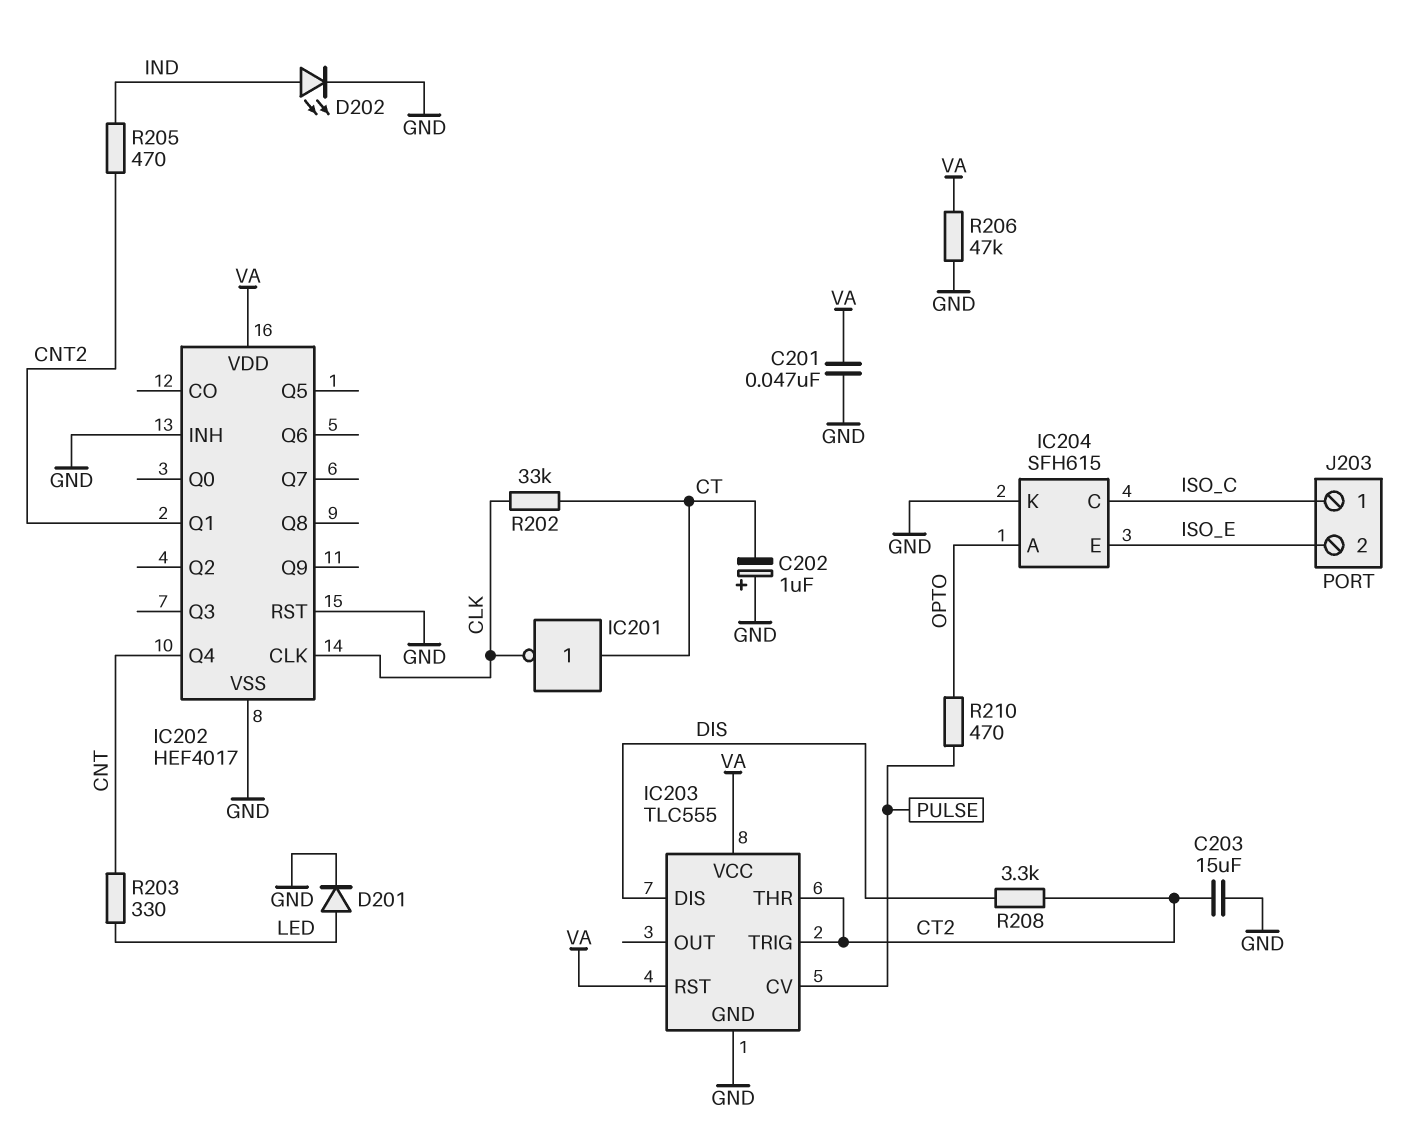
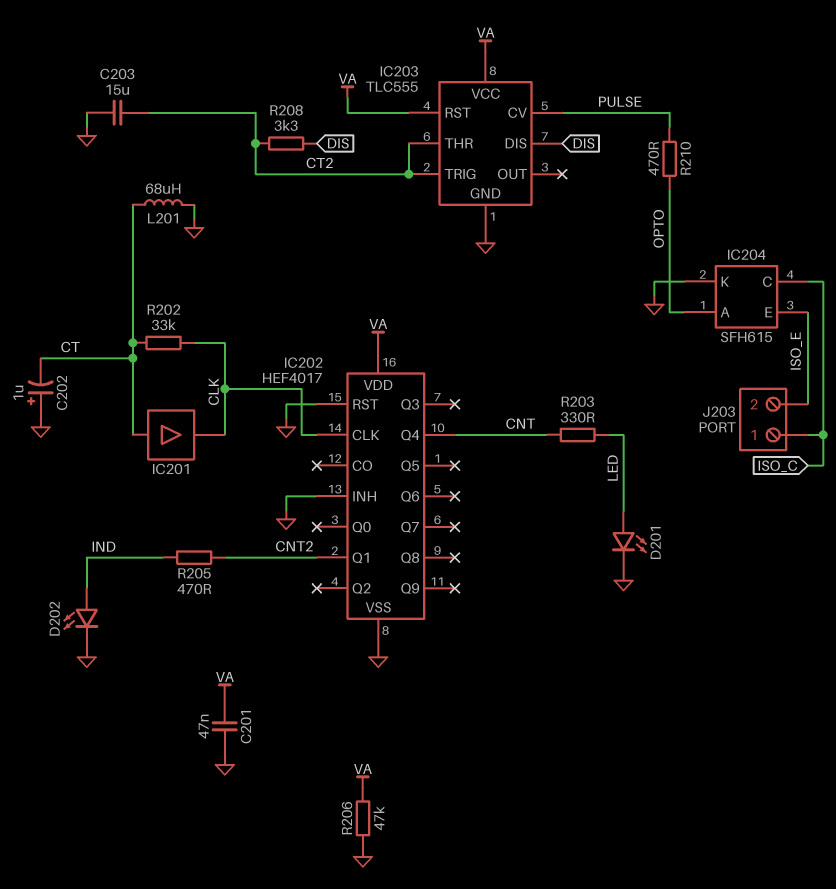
D201: diode (A LED, K GND) -> LED (A LED, K GND)
IC201: NOT (in CT, out CLK) -> buffer (in CT, out CLK)
L201: none -> 68uH (CT, GND)

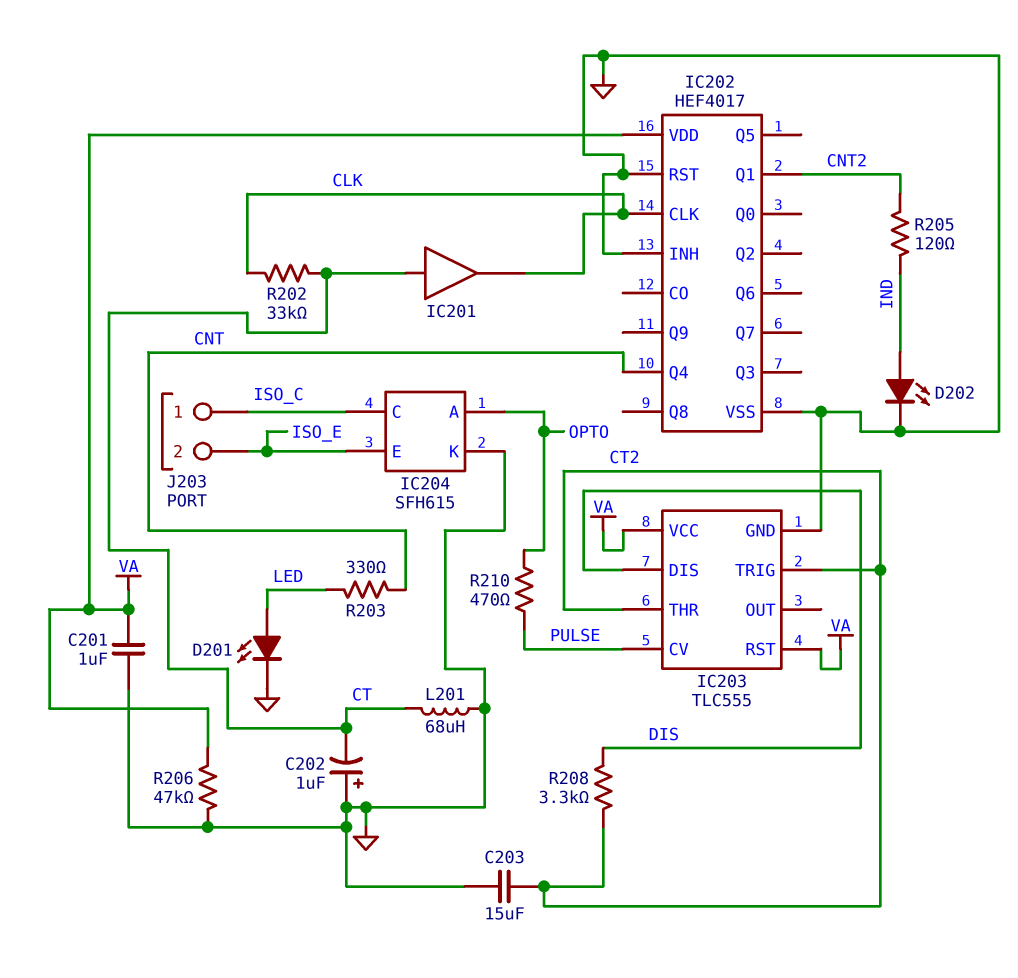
C201: 47nF (GND, VA) -> 1uF (GND, VA)
R205: 470 (CNT2, IND) -> 120 (CNT2, IND)

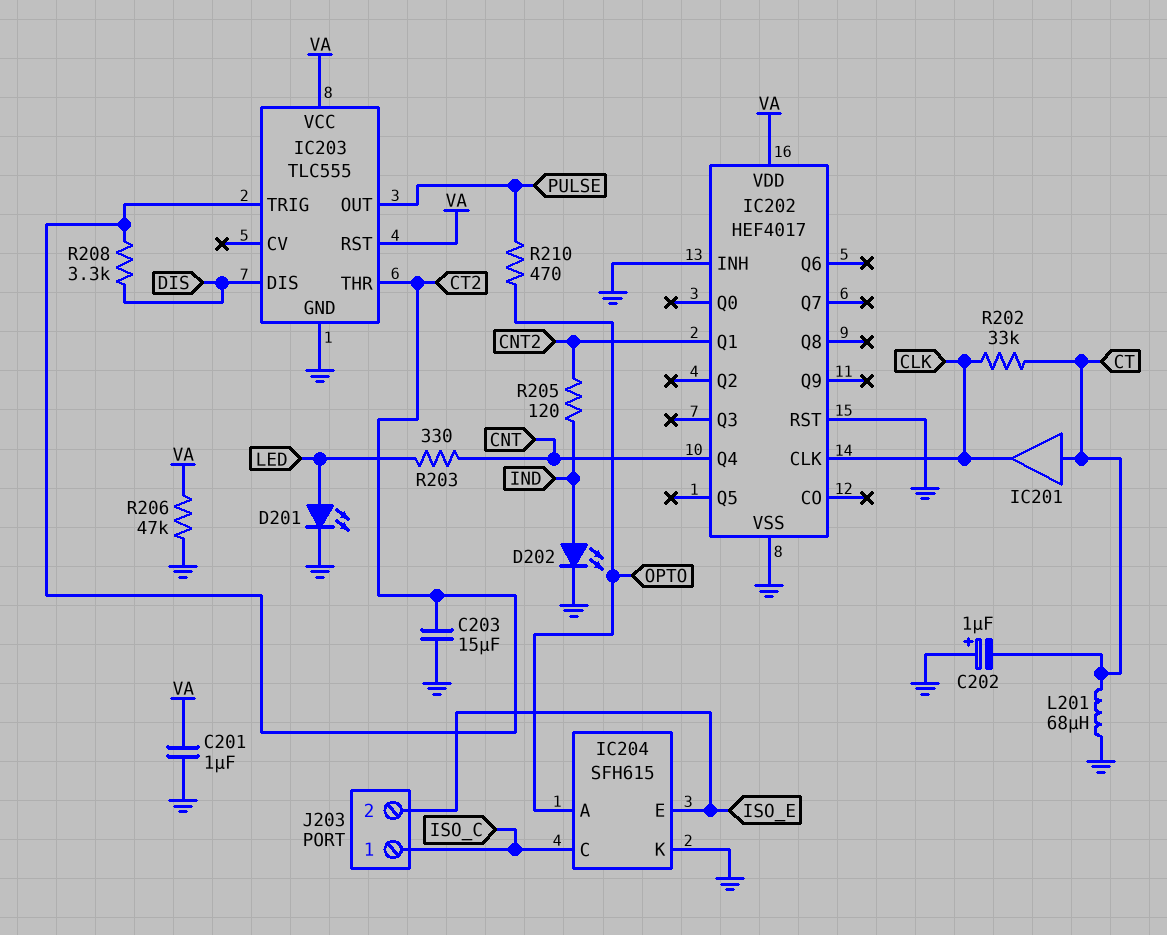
IC203 pin CV: PULSE -> none
IC203 pin OUT: none -> PULSE

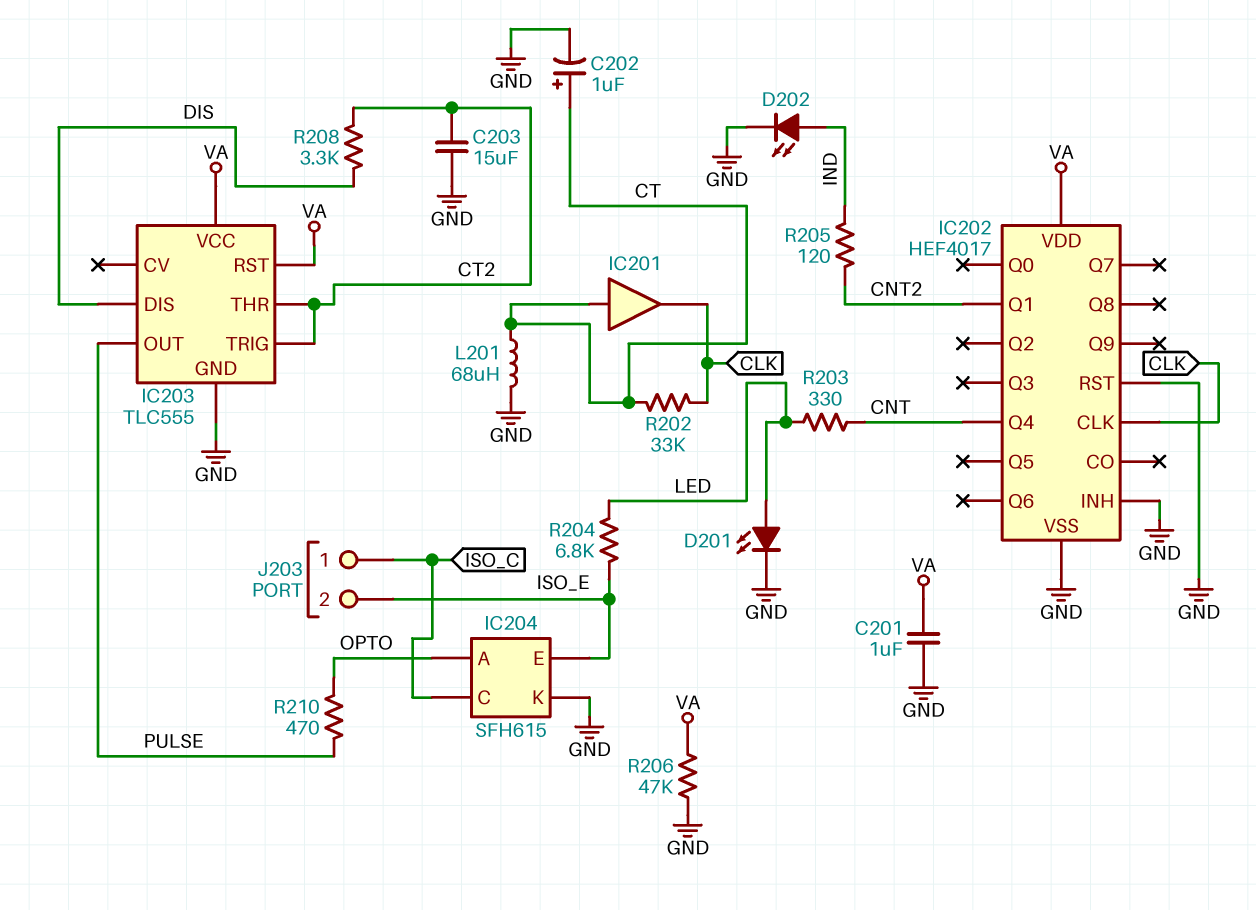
C202: 1uF (plus GND, minus CT) -> 1uF (plus CT, minus GND)
R204: none -> 6.8k (ISO_E, LED)

